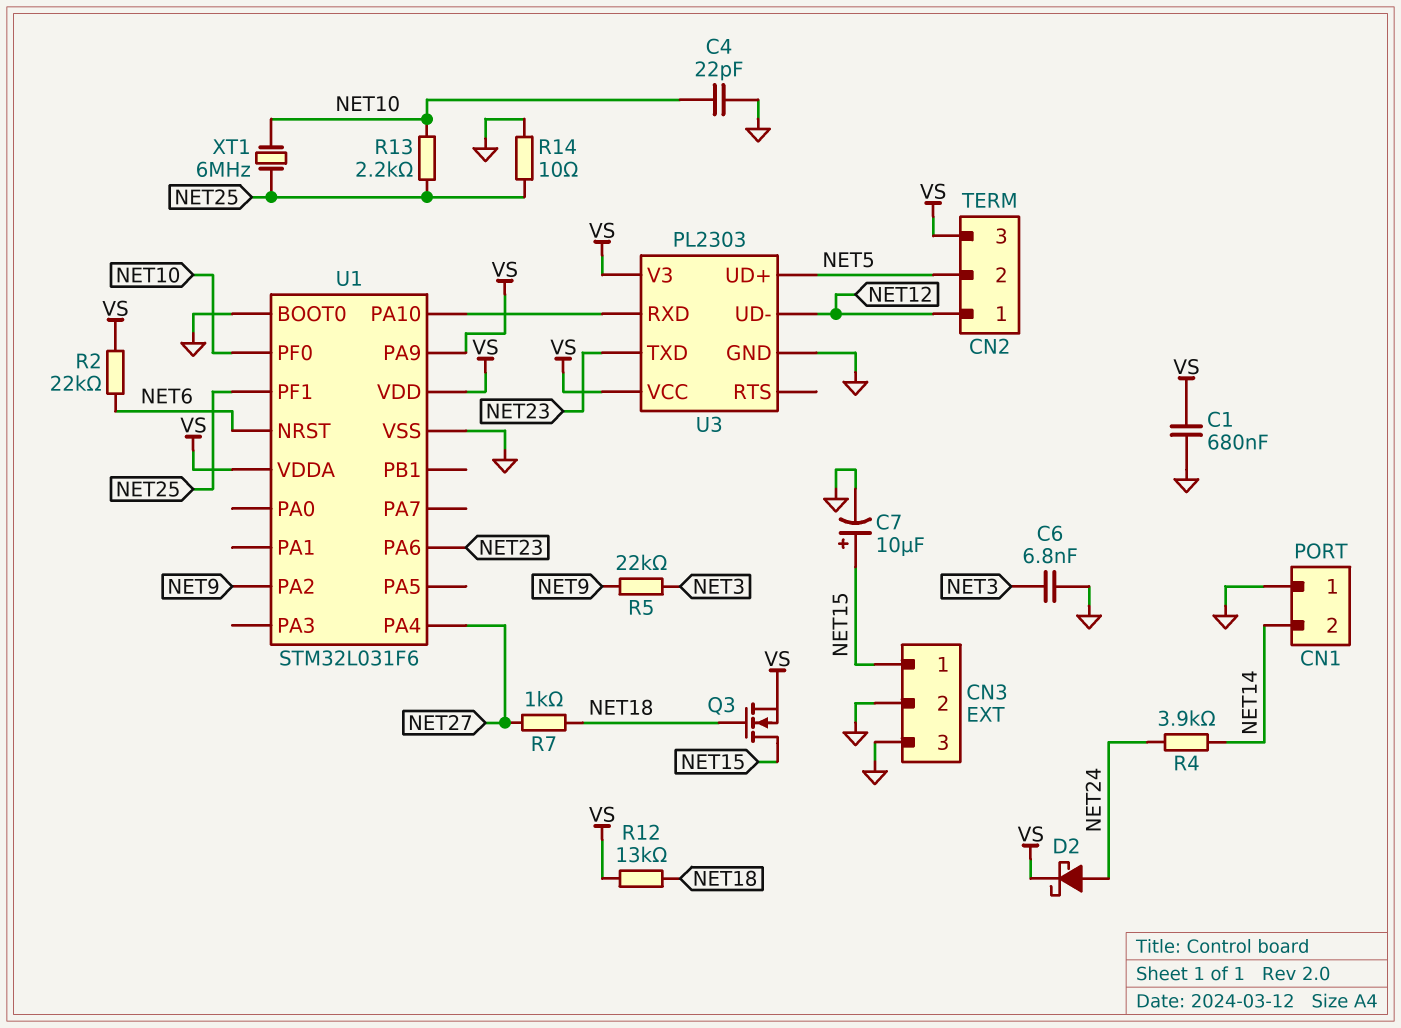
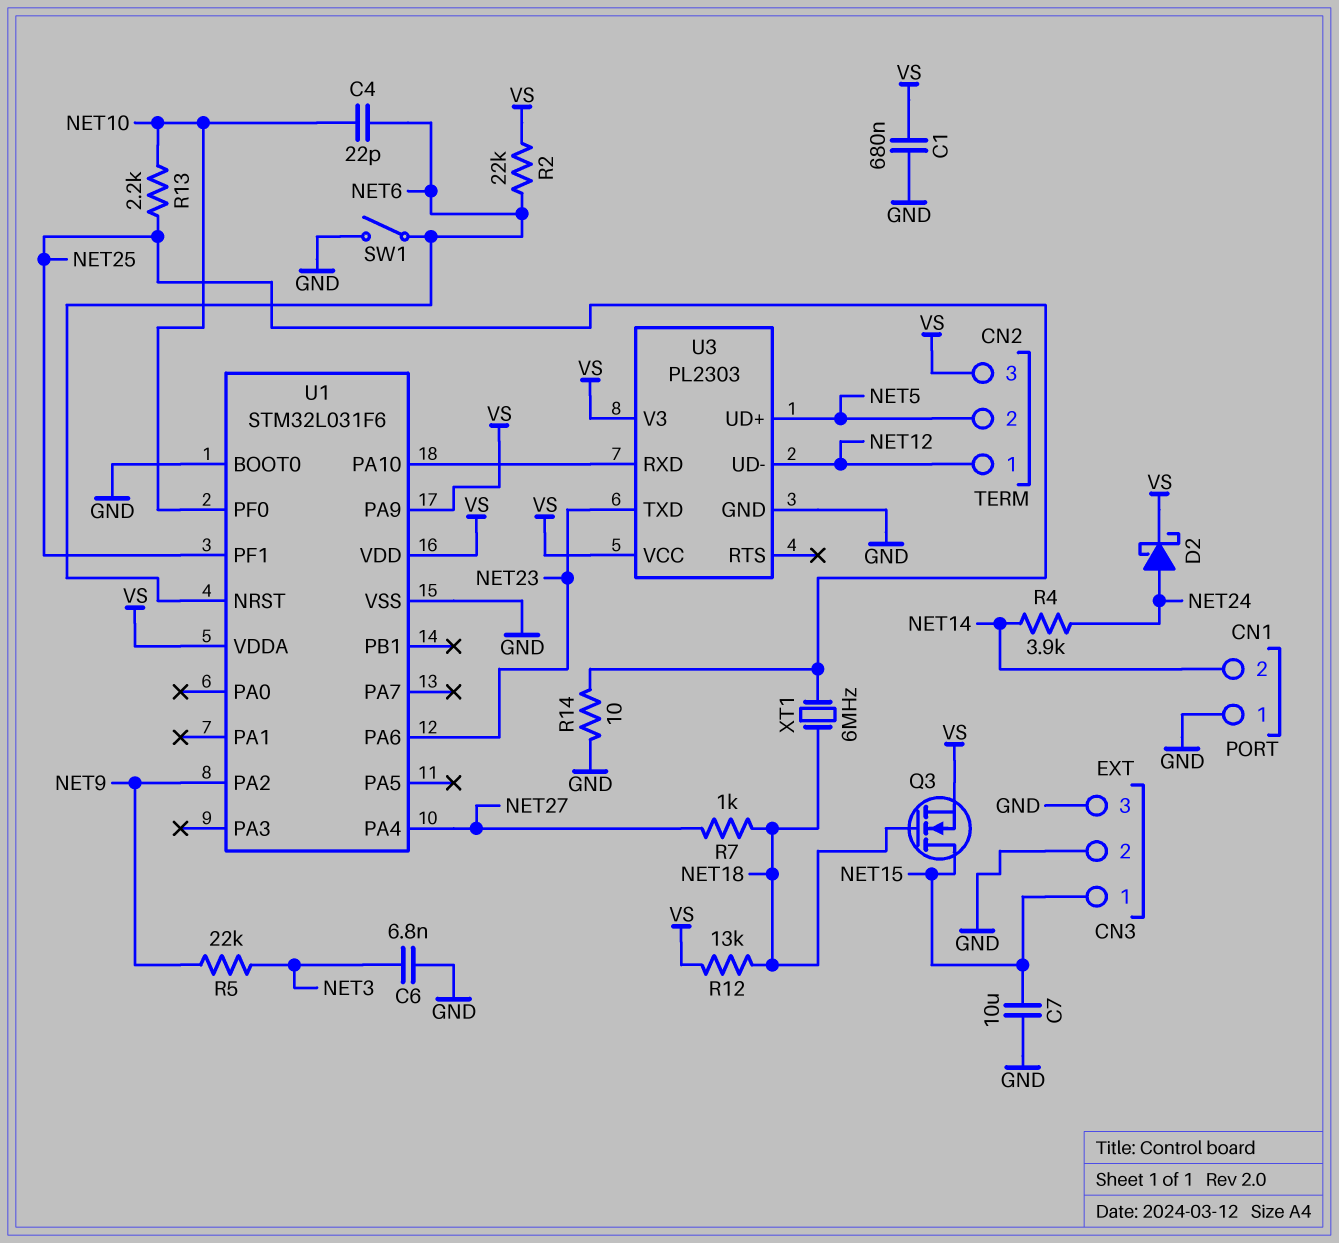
C4: 22pF (GND, NET10) -> 22pF (NET6, NET10)
C7: 10uF (plus NET15, minus GND) -> 10uF (GND, NET15)
SW1: none -> switch (GND, NET6)
XT1: 6MHz (NET10, NET25) -> 6MHz (NET18, NET25)

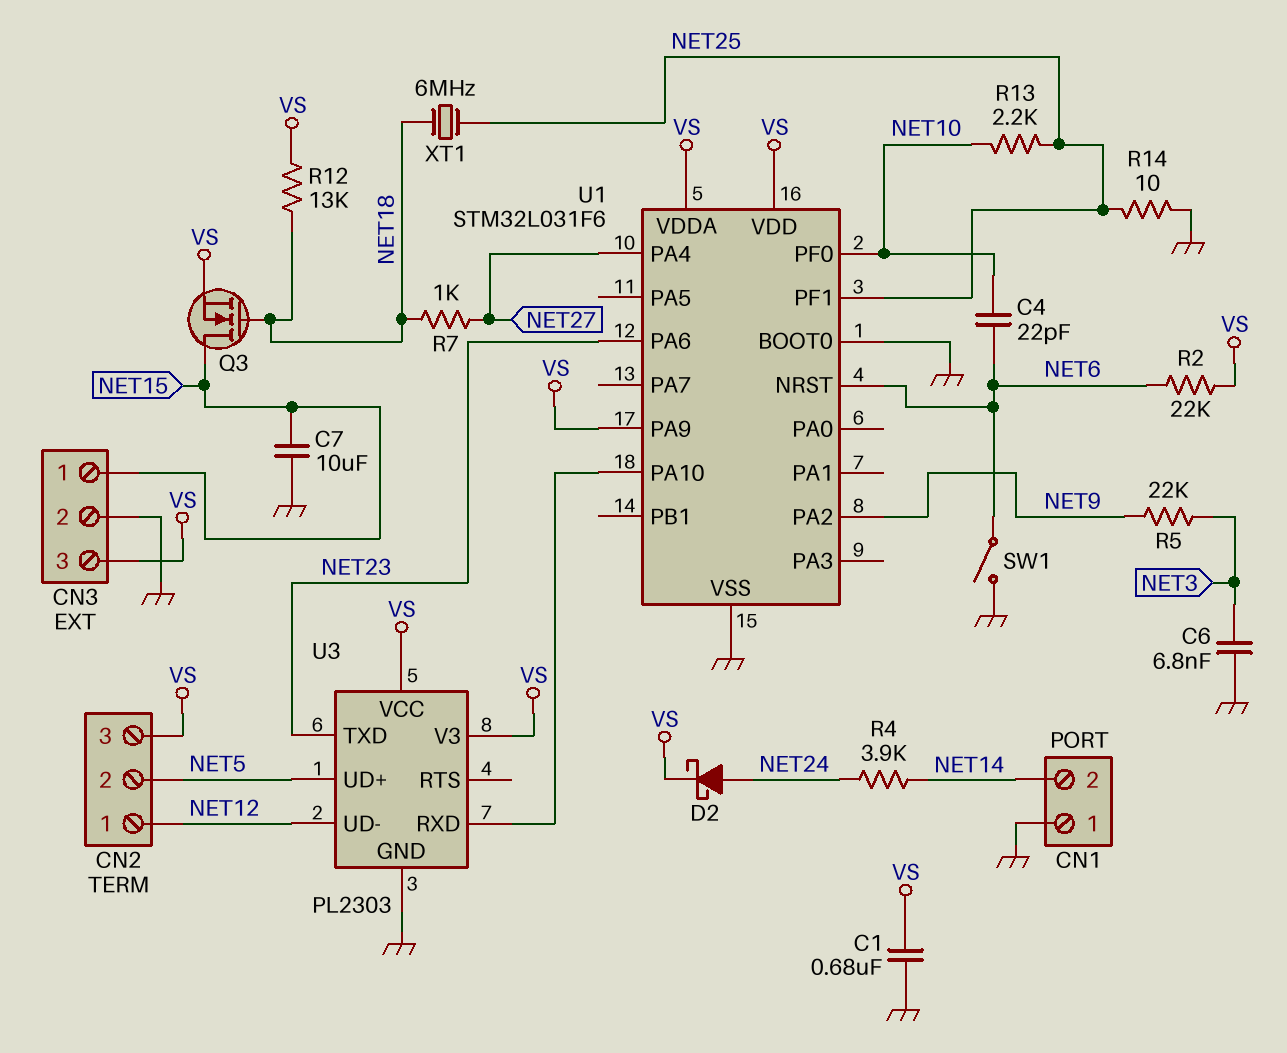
CN3 pin 3: GND -> VS

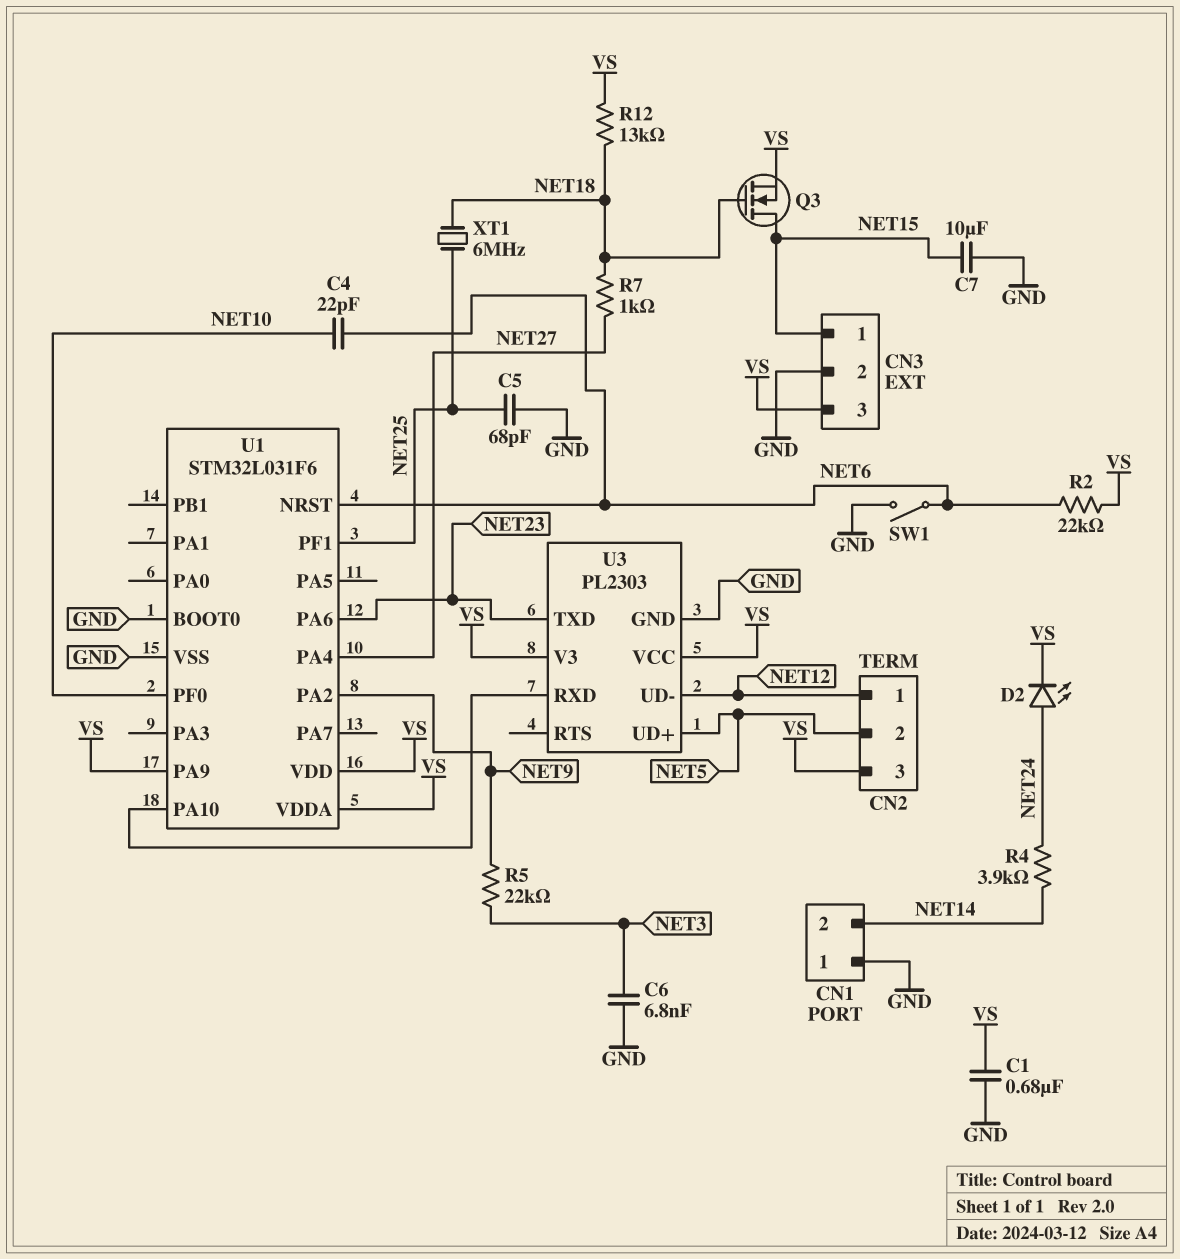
C5: none -> 68pF (GND, NET25)
D2: schottky (A NET24, K VS) -> LED (A NET24, K VS)
R13: 2.2k (NET10, NET25) -> none
R14: 10 (GND, NET25) -> none

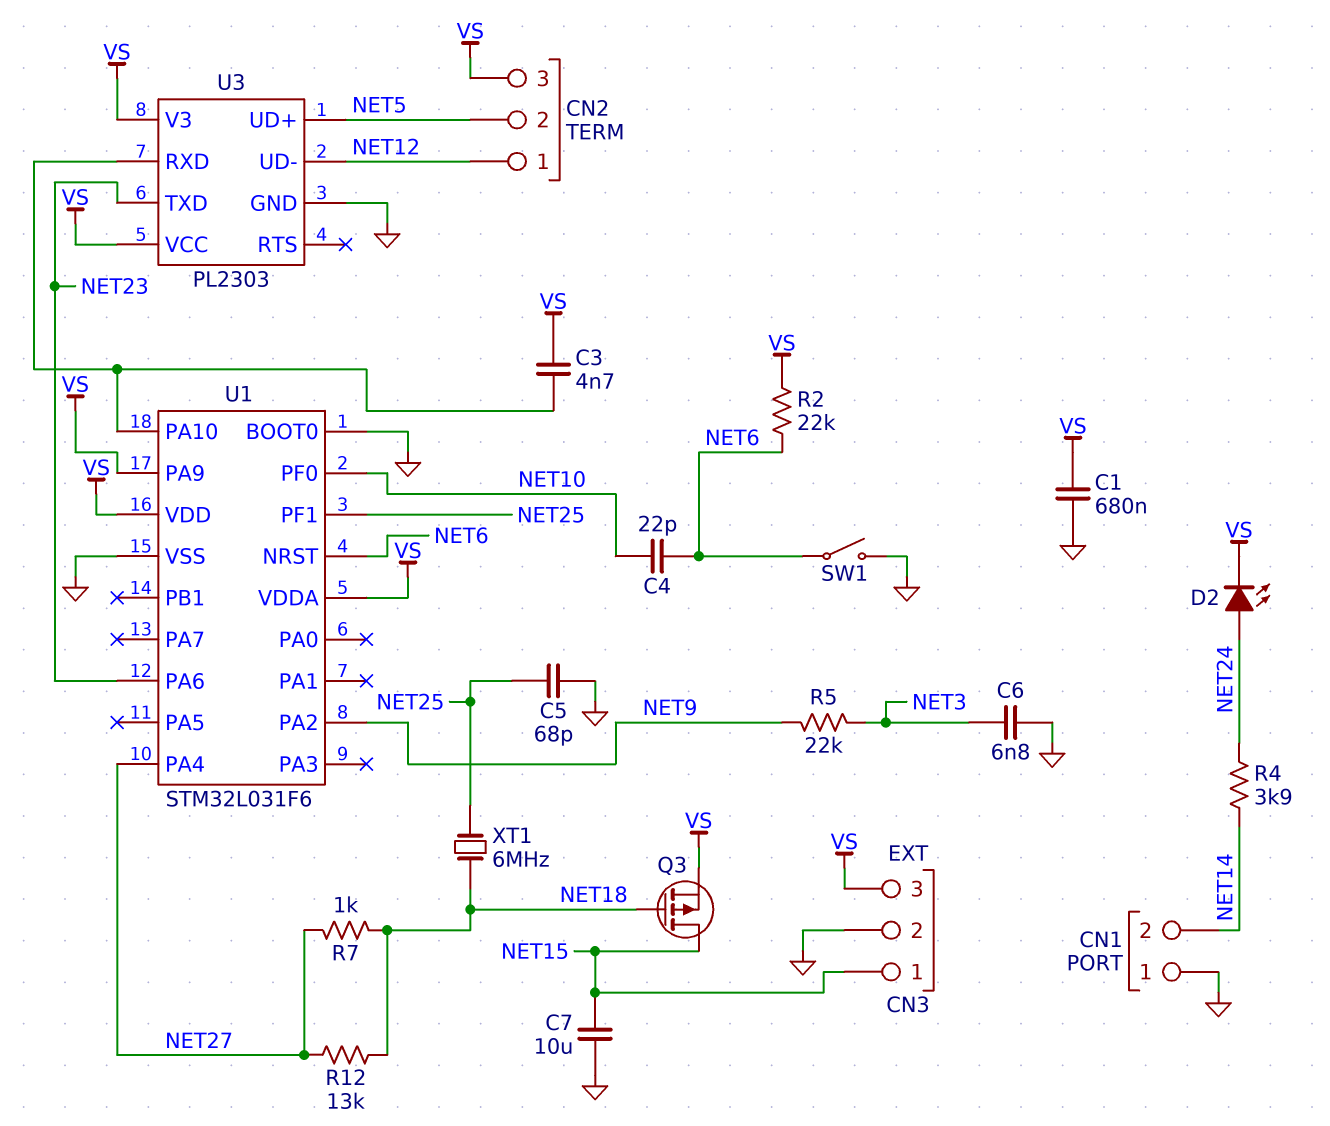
C3: none -> 4.7nF (U1/PA10, VS)
Q3: NMOS (G NET18, D NET15, S VS) -> PMOS (G NET18, D NET15, S VS)
R12: 13k (NET18, VS) -> 13k (NET18, NET27)

